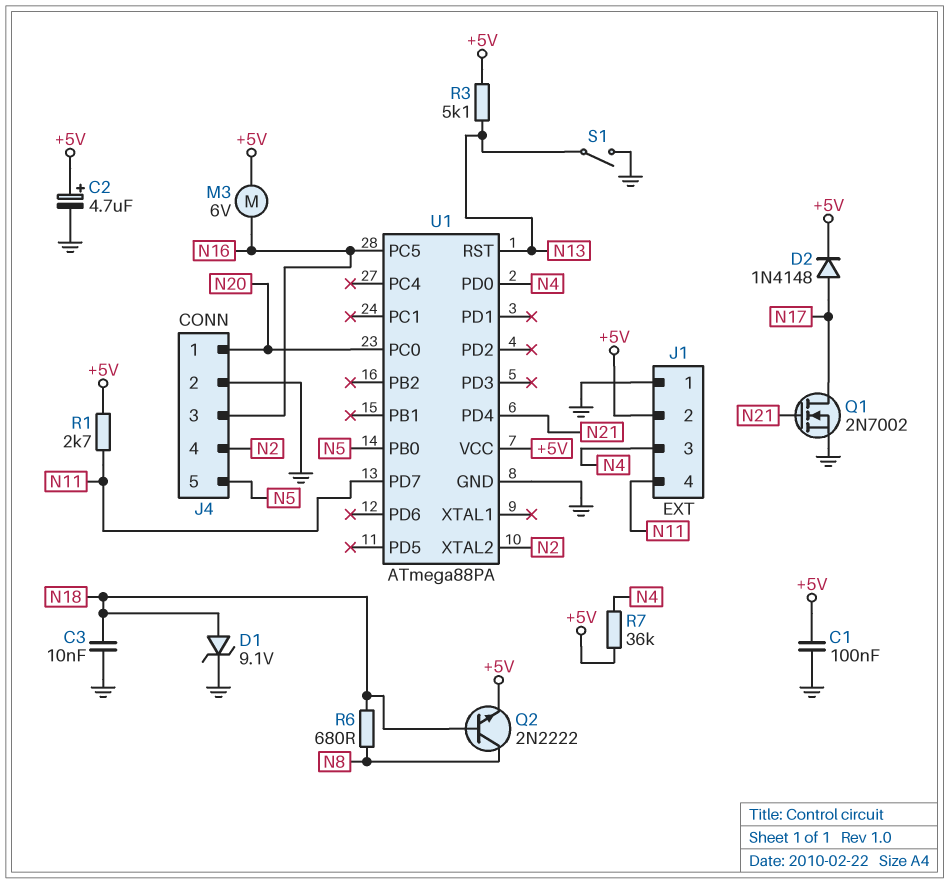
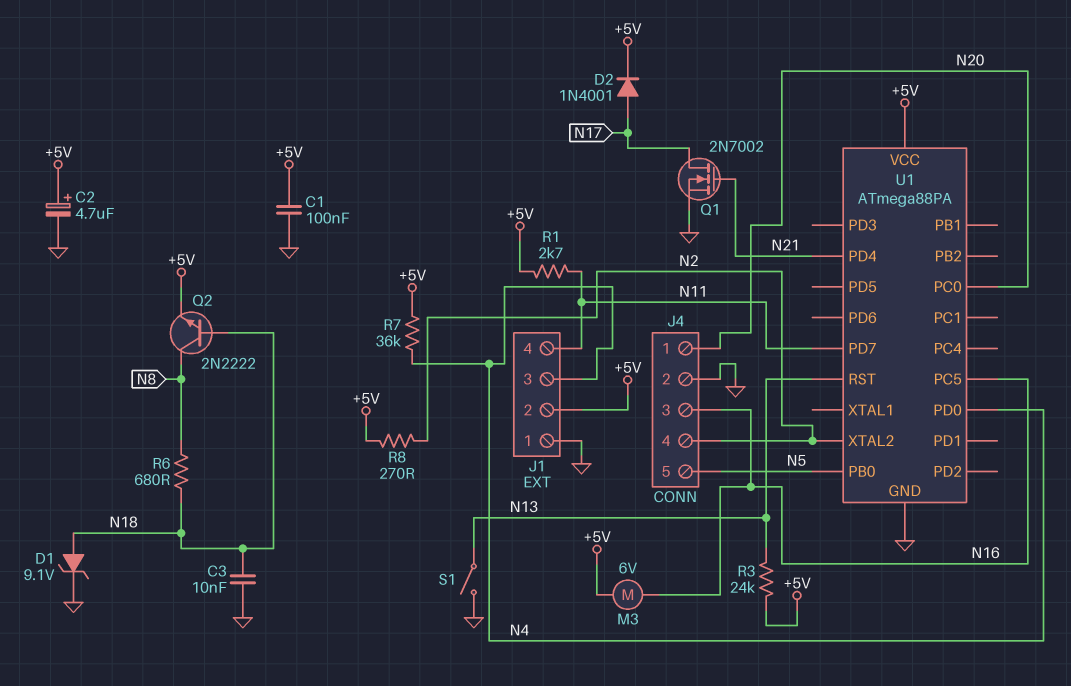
D2: diode 1N4148 (A N17, K +5V) -> diode 1N4001 (A N17, K +5V)
R3: 5.1k (+5V, N13) -> 24k (+5V, N13)
R8: none -> 270 (+5V, N2)

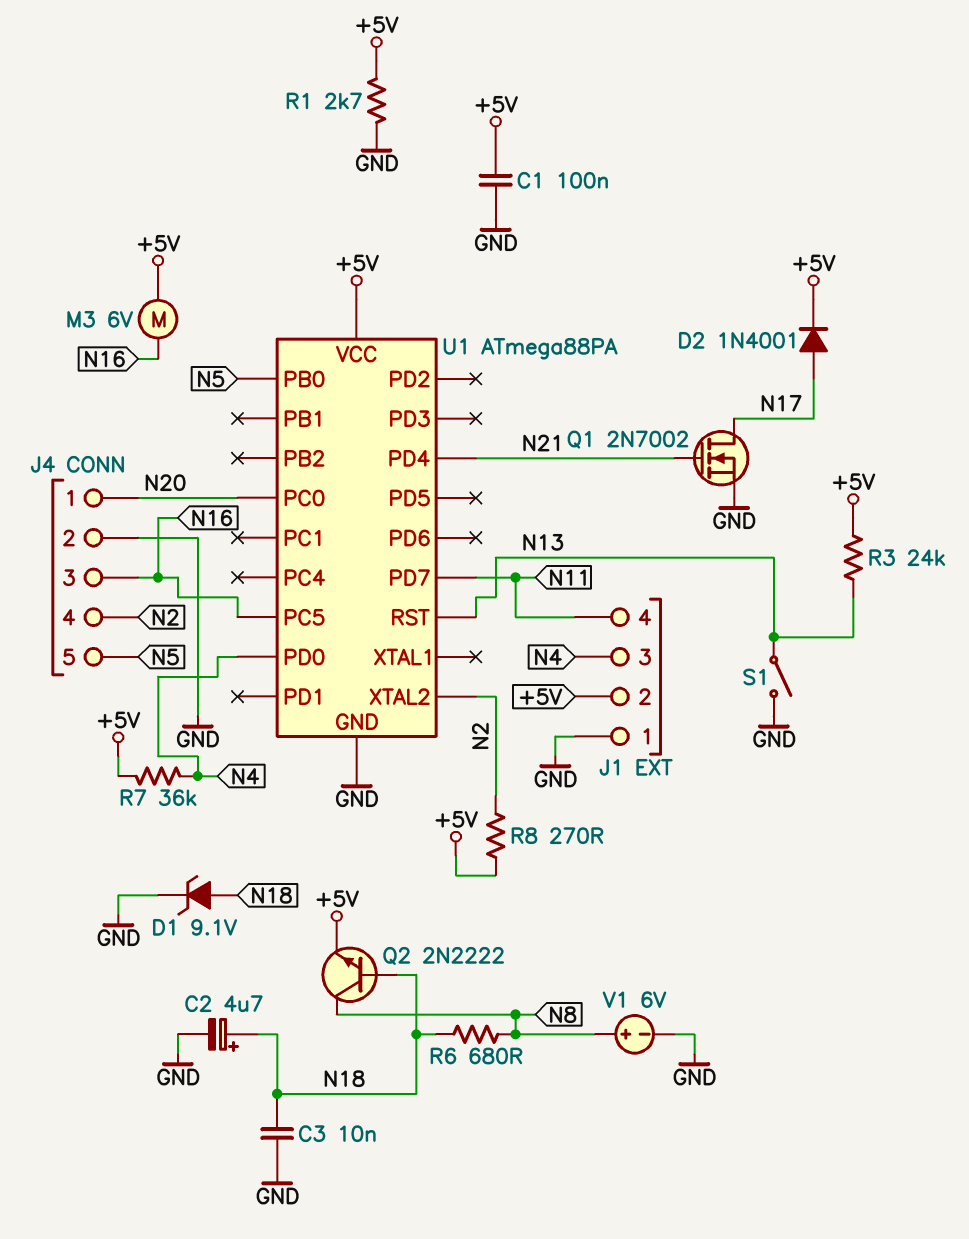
C2: 4.7uF (plus +5V, minus GND) -> 4.7uF (plus N18, minus GND)
R1: 2.7k (+5V, N11) -> 2.7k (+5V, GND)
V1: none -> 6V (plus N8, minus GND)

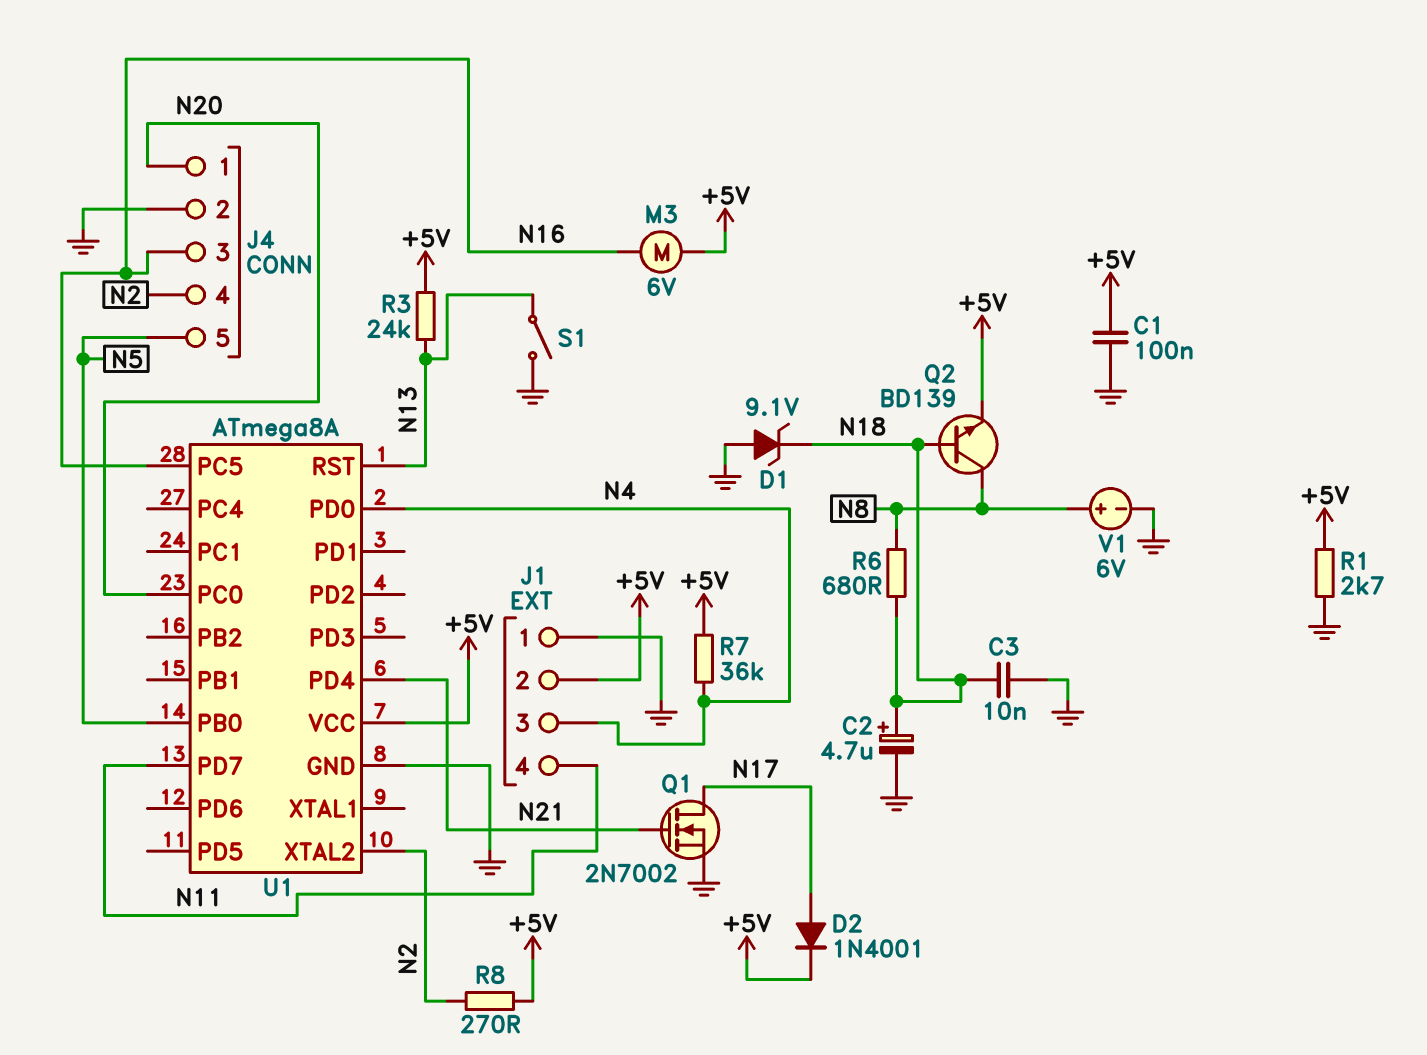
D1: zener 9.1V (A N18, K GND) -> zener 9.1V (A GND, K N18)
Q2: NPN 2N2222 (B N18, C N8, E +5V) -> NPN BD139 (B N18, C N8, E +5V)
U1: ATmega88PA -> ATmega8A

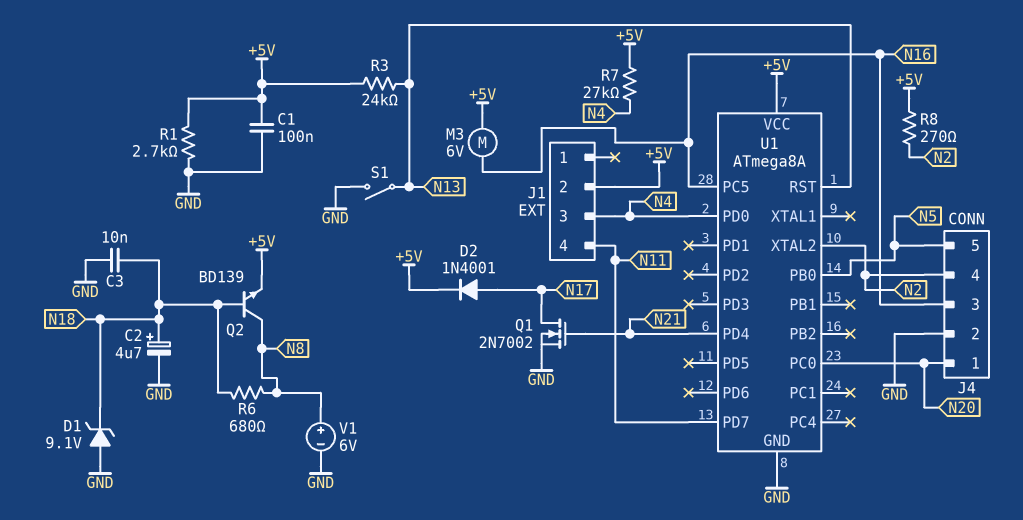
J1 pin 1: GND -> none
R7: 36k (+5V, N4) -> 27k (+5V, N4)

